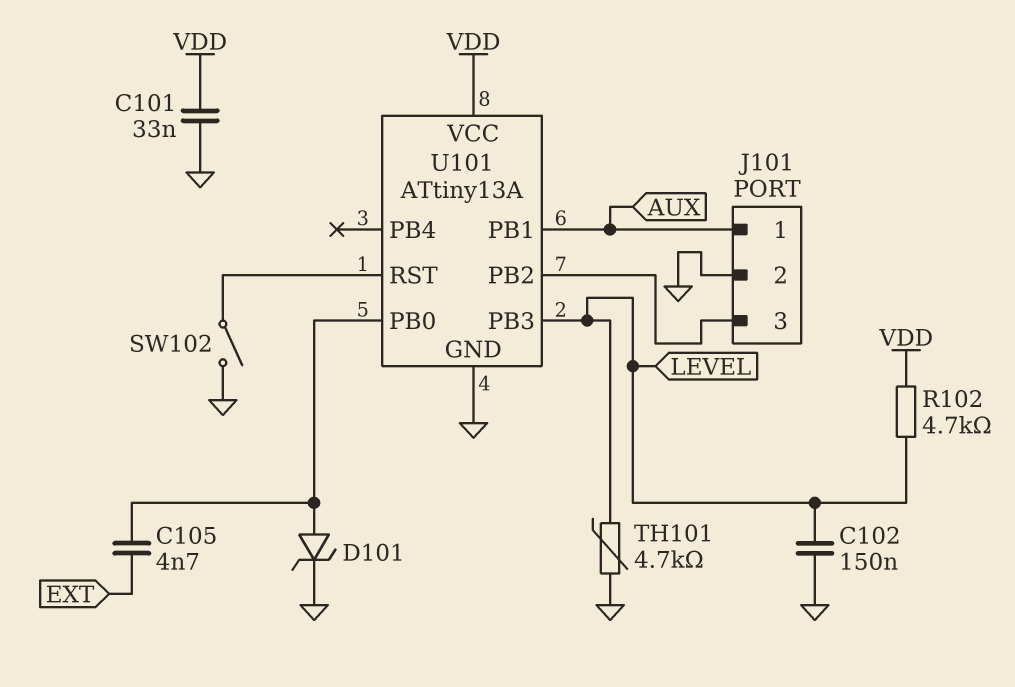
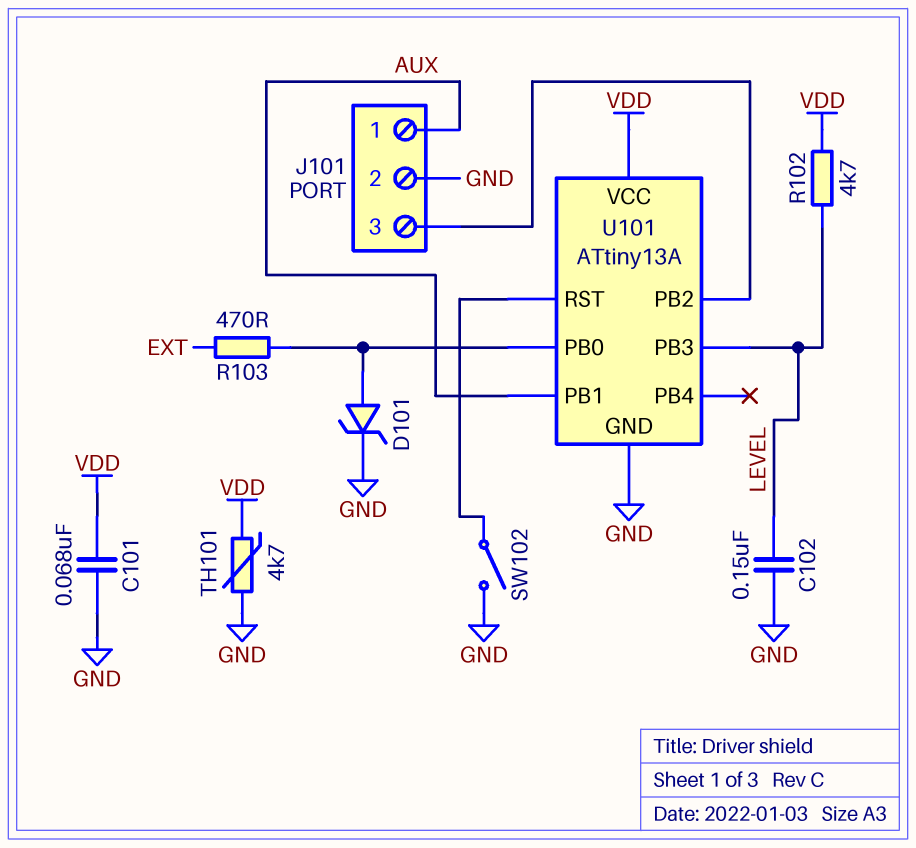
C101: 33nF (GND, VDD) -> 68nF (GND, VDD)
C105: 4.7nF (EXT, U101/PB0) -> none
R103: none -> 470 (EXT, U101/PB0)
TH101: 4.7k (GND, LEVEL) -> 4.7k (GND, VDD)

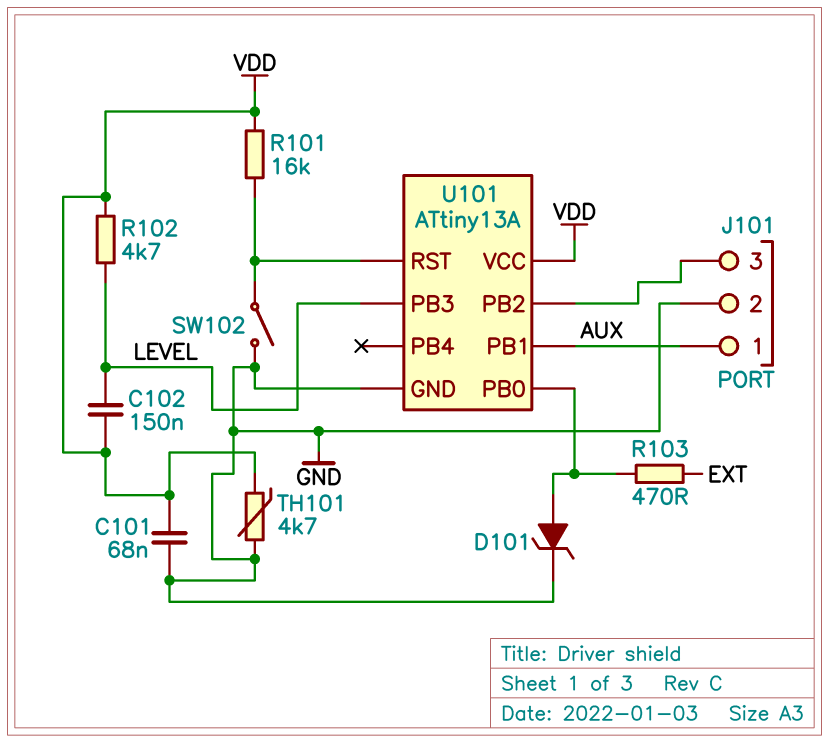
C102: 150nF (GND, LEVEL) -> 150nF (LEVEL, VDD)
R101: none -> 16k (U101/RST, VDD)

